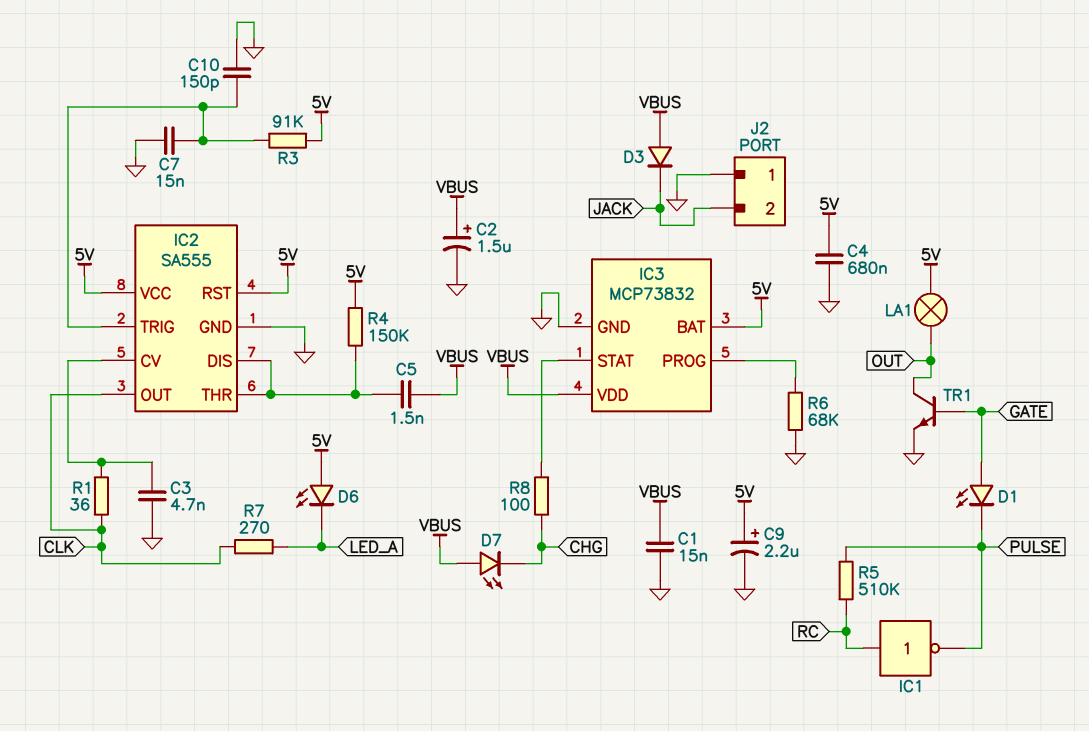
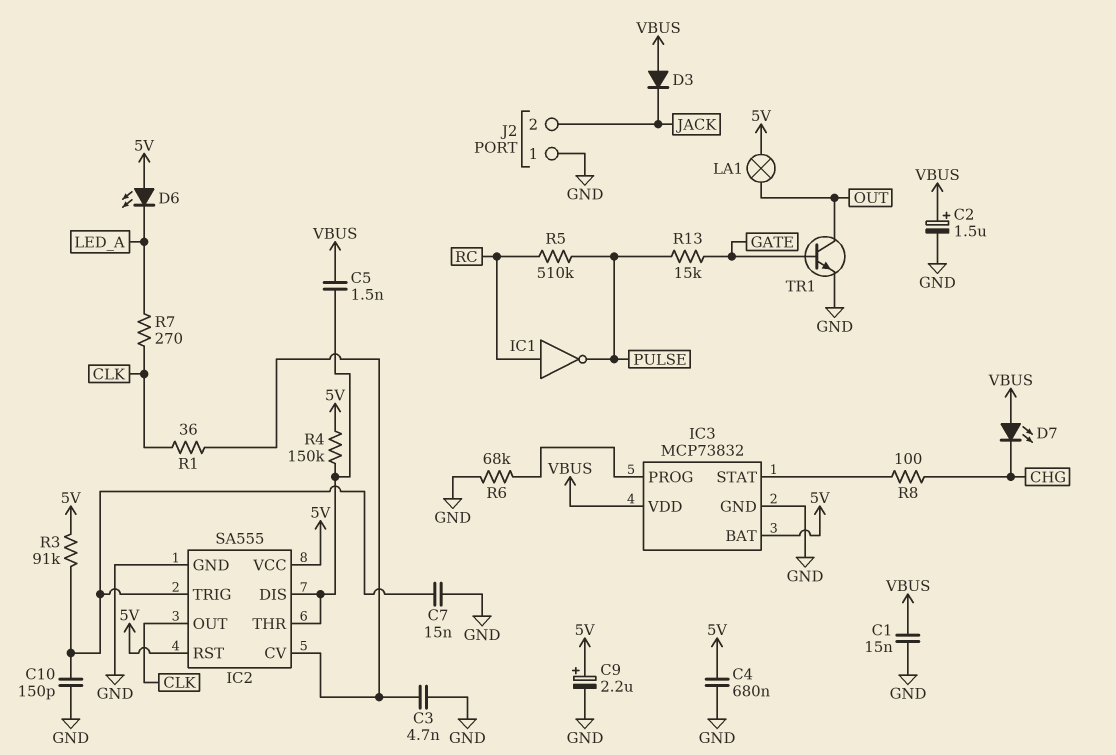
D1: LED (A GATE, K PULSE) -> none
R13: none -> 15k (GATE, PULSE)

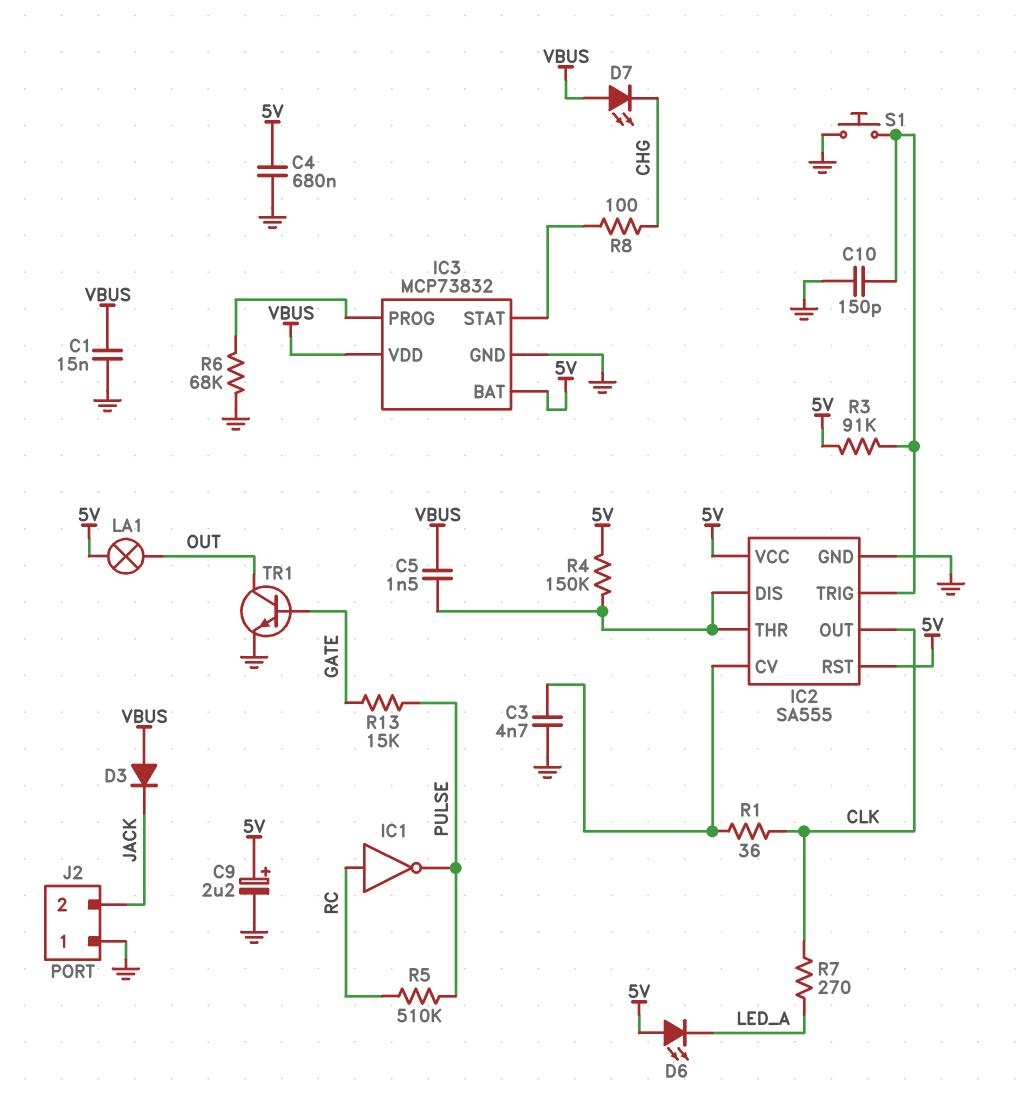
C2: 1.5uF (plus VBUS, minus GND) -> none
C7: 15nF (GND, IC2/TRIG) -> none
S1: none -> button (GND, IC2/TRIG)

